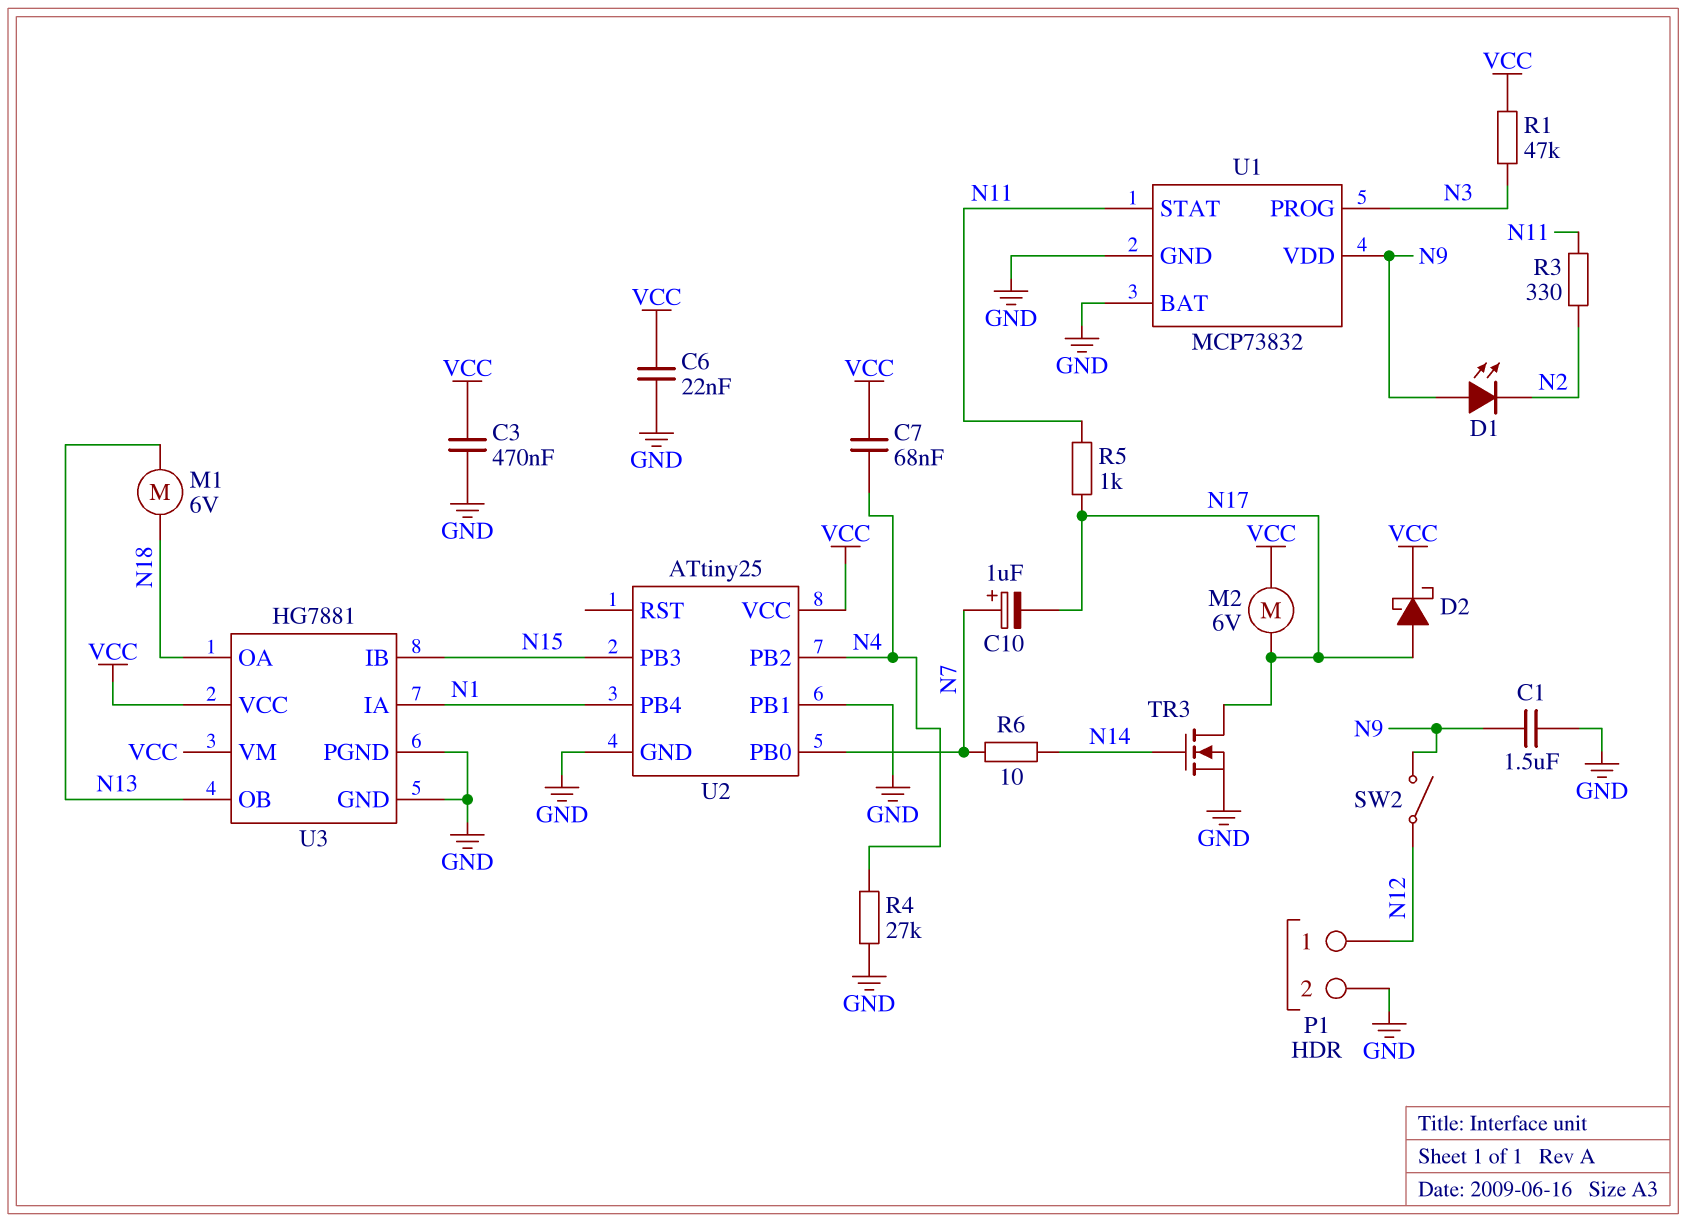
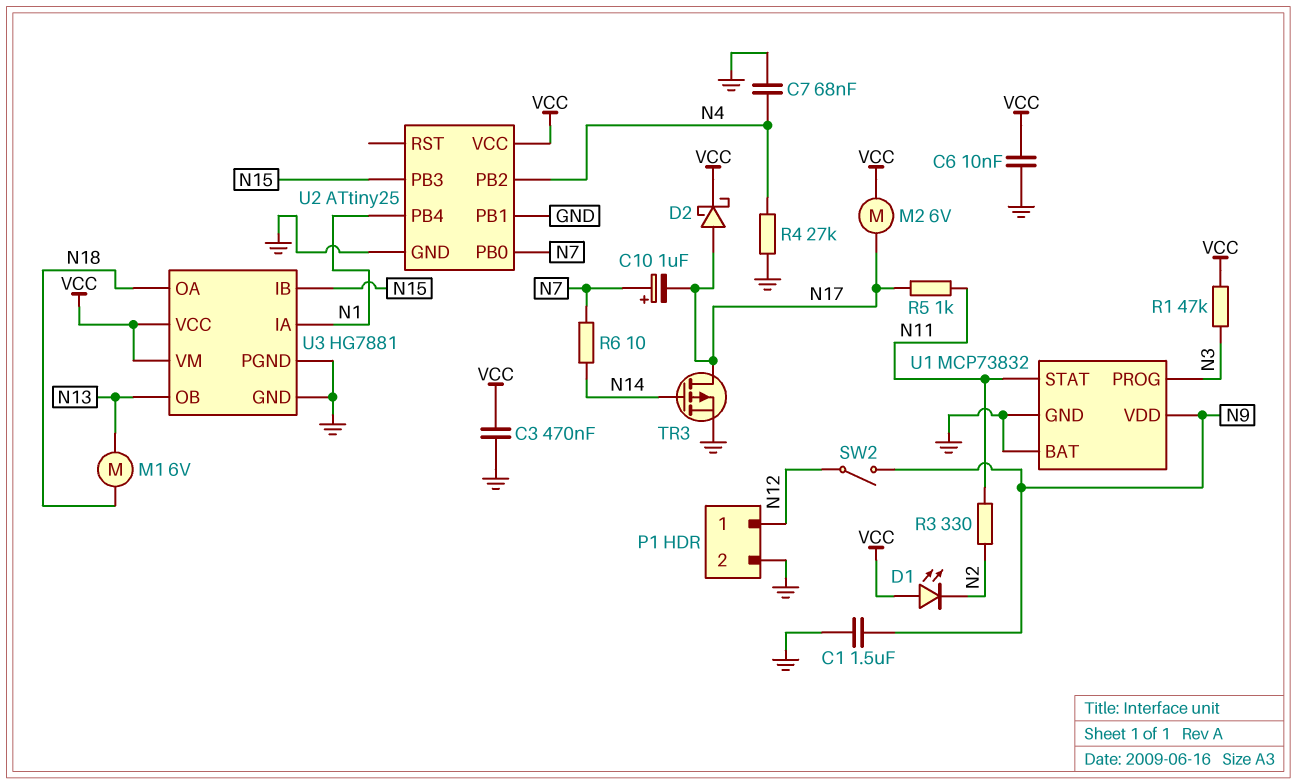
C6: 22nF (GND, VCC) -> 10nF (GND, VCC)
C7: 68nF (N4, VCC) -> 68nF (GND, N4)
D1: LED (A N9, K N2) -> LED (A VCC, K N2)
TR3: NMOS (G N14, D N17, S GND) -> PMOS (G N14, D N17, S GND)

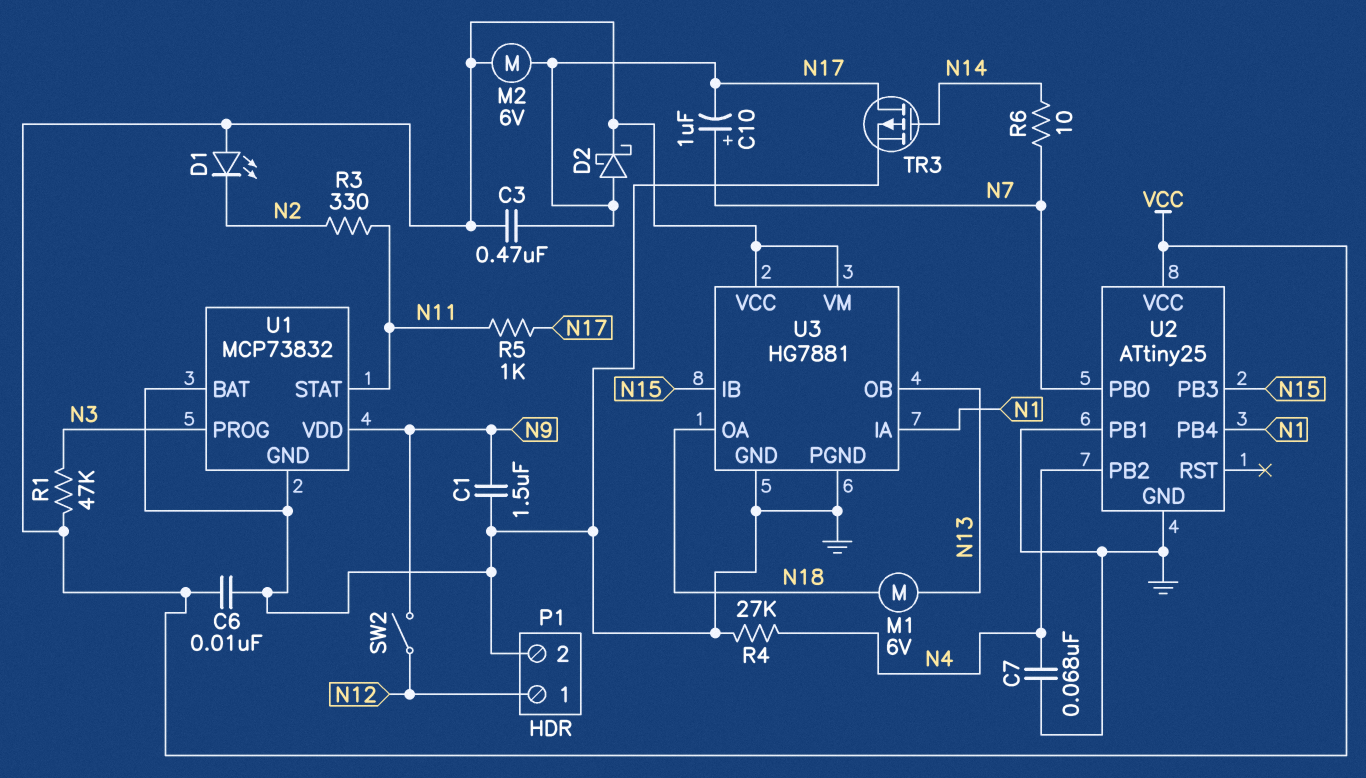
C3: 470nF (GND, VCC) -> 470nF (N17, VCC)

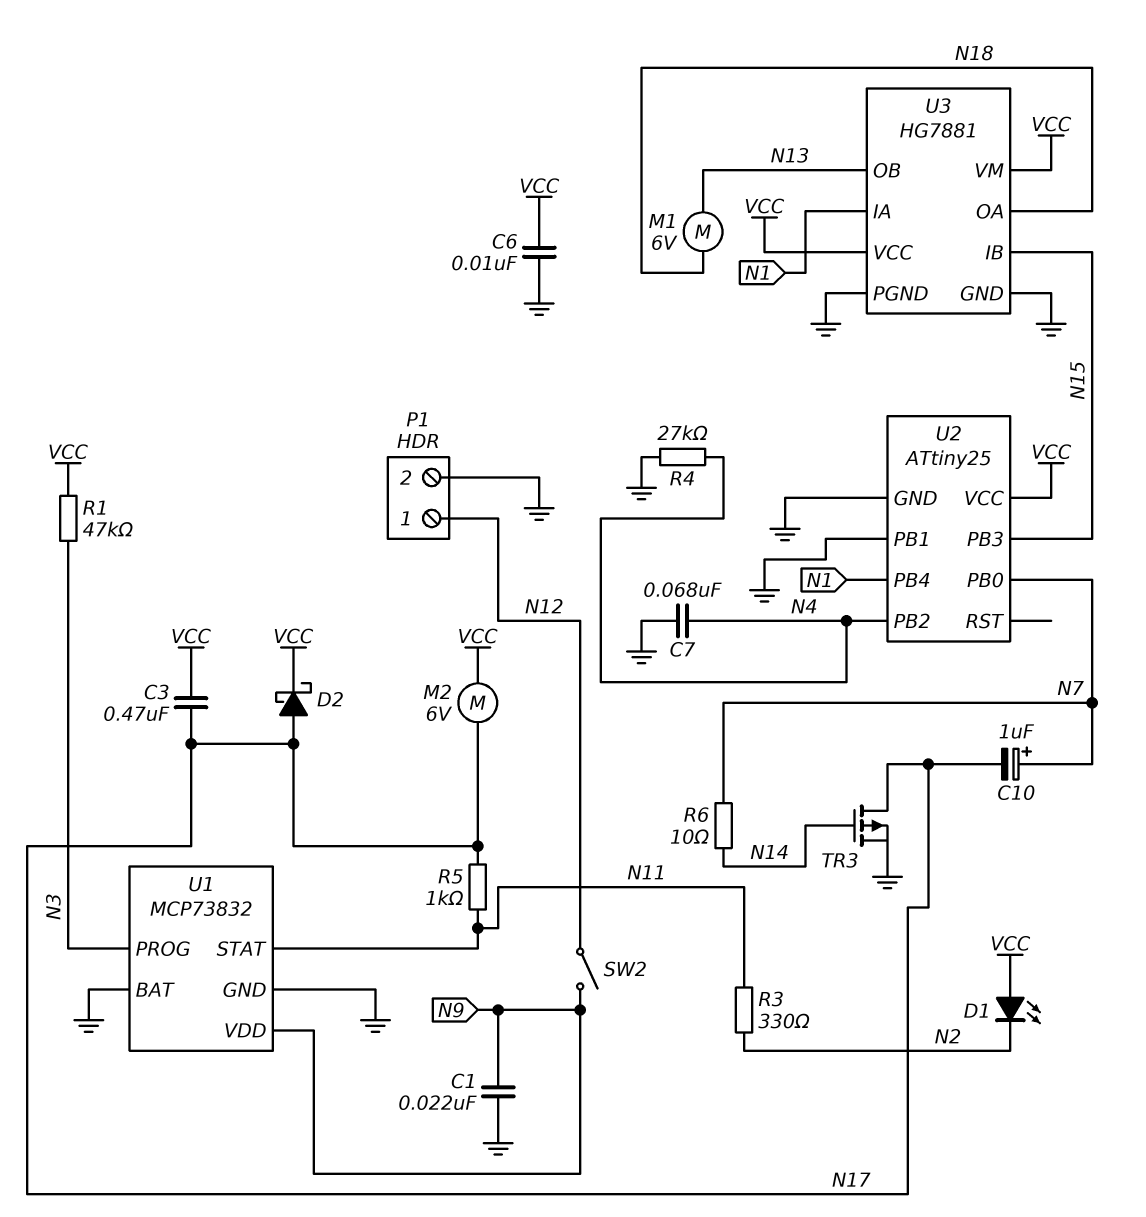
C1: 1.5uF (GND, N9) -> 22nF (GND, N9)

